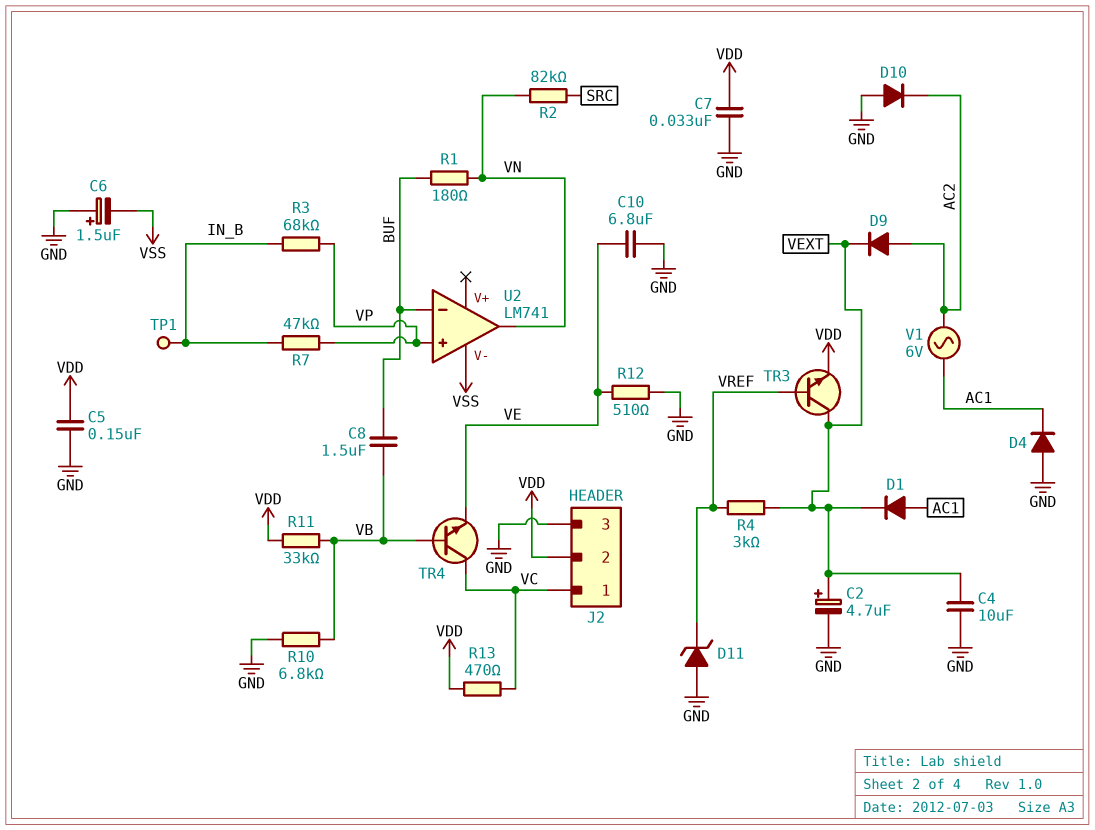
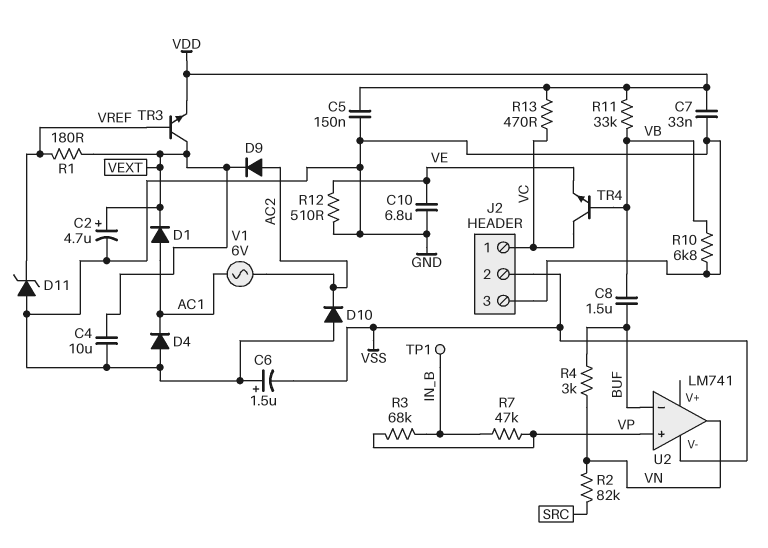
J2 pin 2: VDD -> VSS
R1: 180 (BUF, VN) -> 180 (VEXT, VREF)
R4: 3k (VEXT, VREF) -> 3k (BUF, VN)

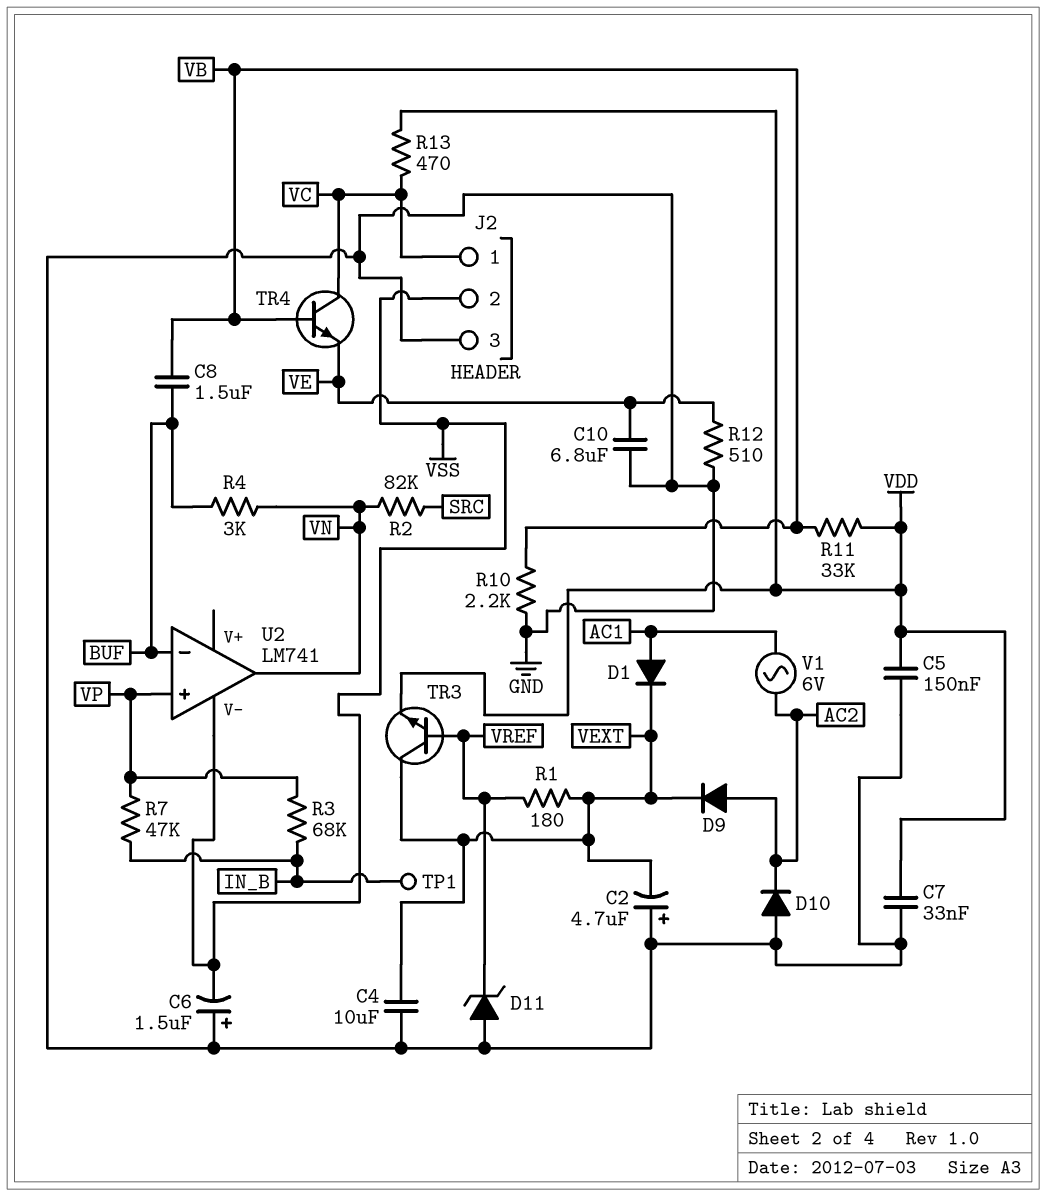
C2: 4.7uF (plus VEXT, minus GND) -> 4.7uF (plus GND, minus VEXT)
D4: diode (A GND, K AC1) -> none
R10: 6.8k (GND, VB) -> 2.2k (GND, VB)

